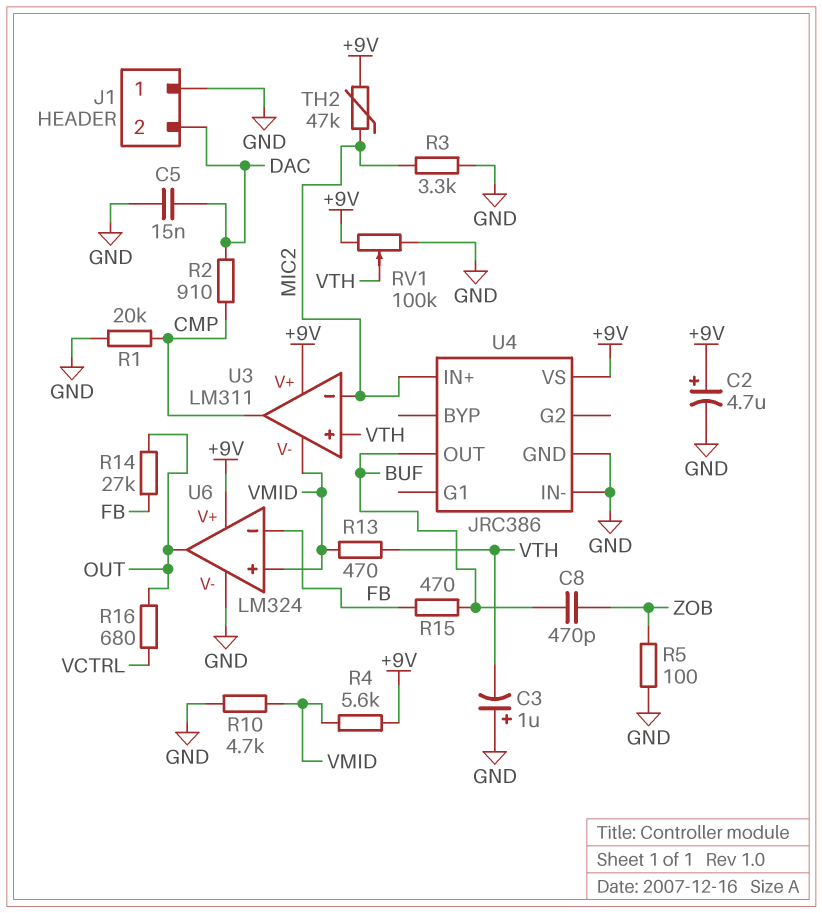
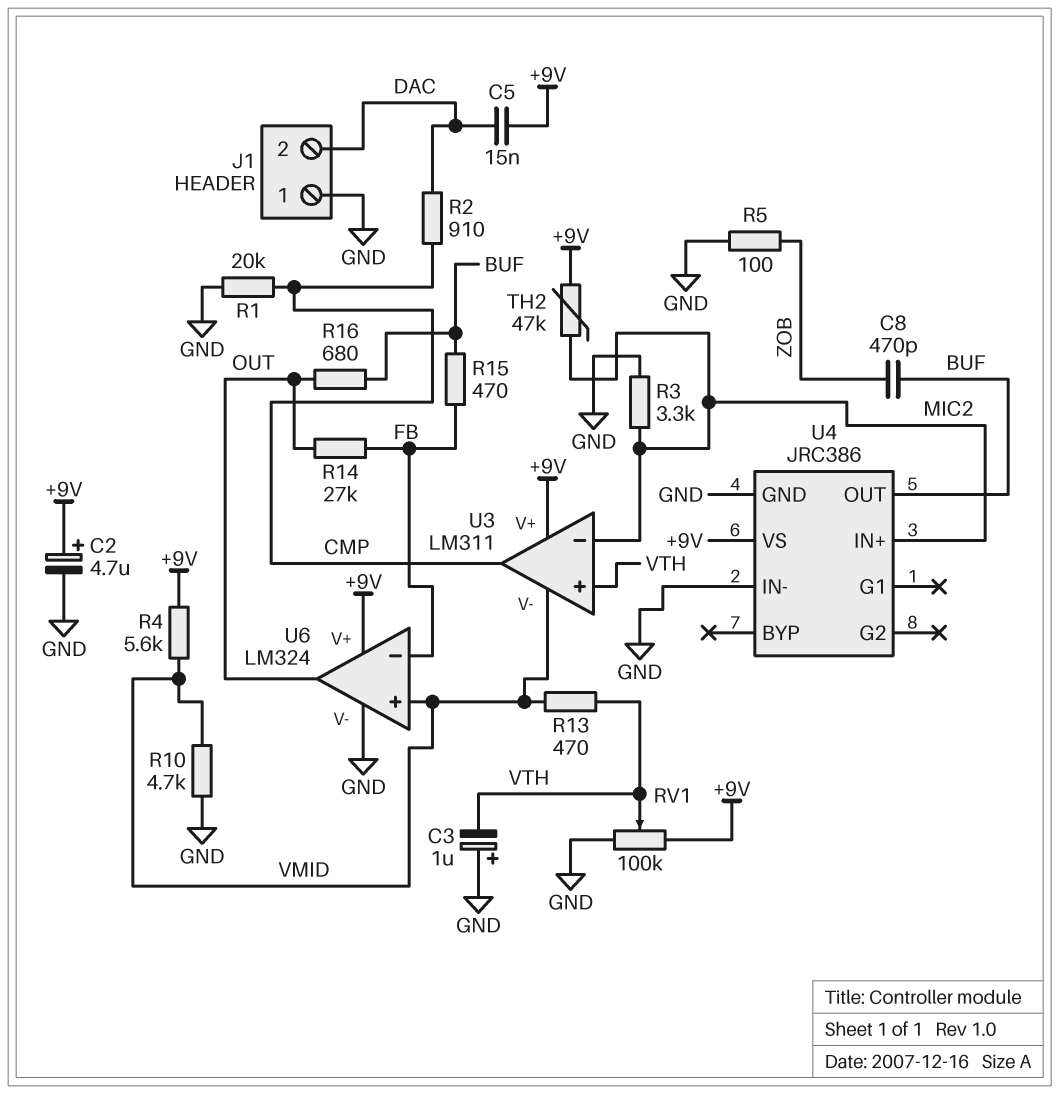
C5: 15nF (DAC, GND) -> 15nF (+9V, DAC)
R16: 680 (OUT, VCTRL) -> 680 (BUF, OUT)

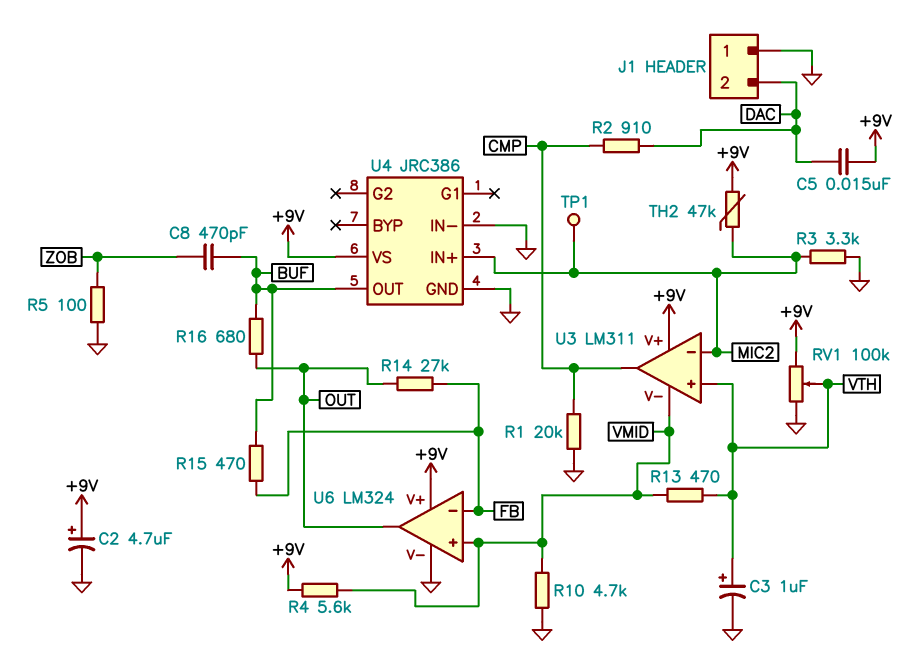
C3: 1uF (plus GND, minus VTH) -> 1uF (plus VTH, minus GND)
TP1: none -> test point (MIC2)

